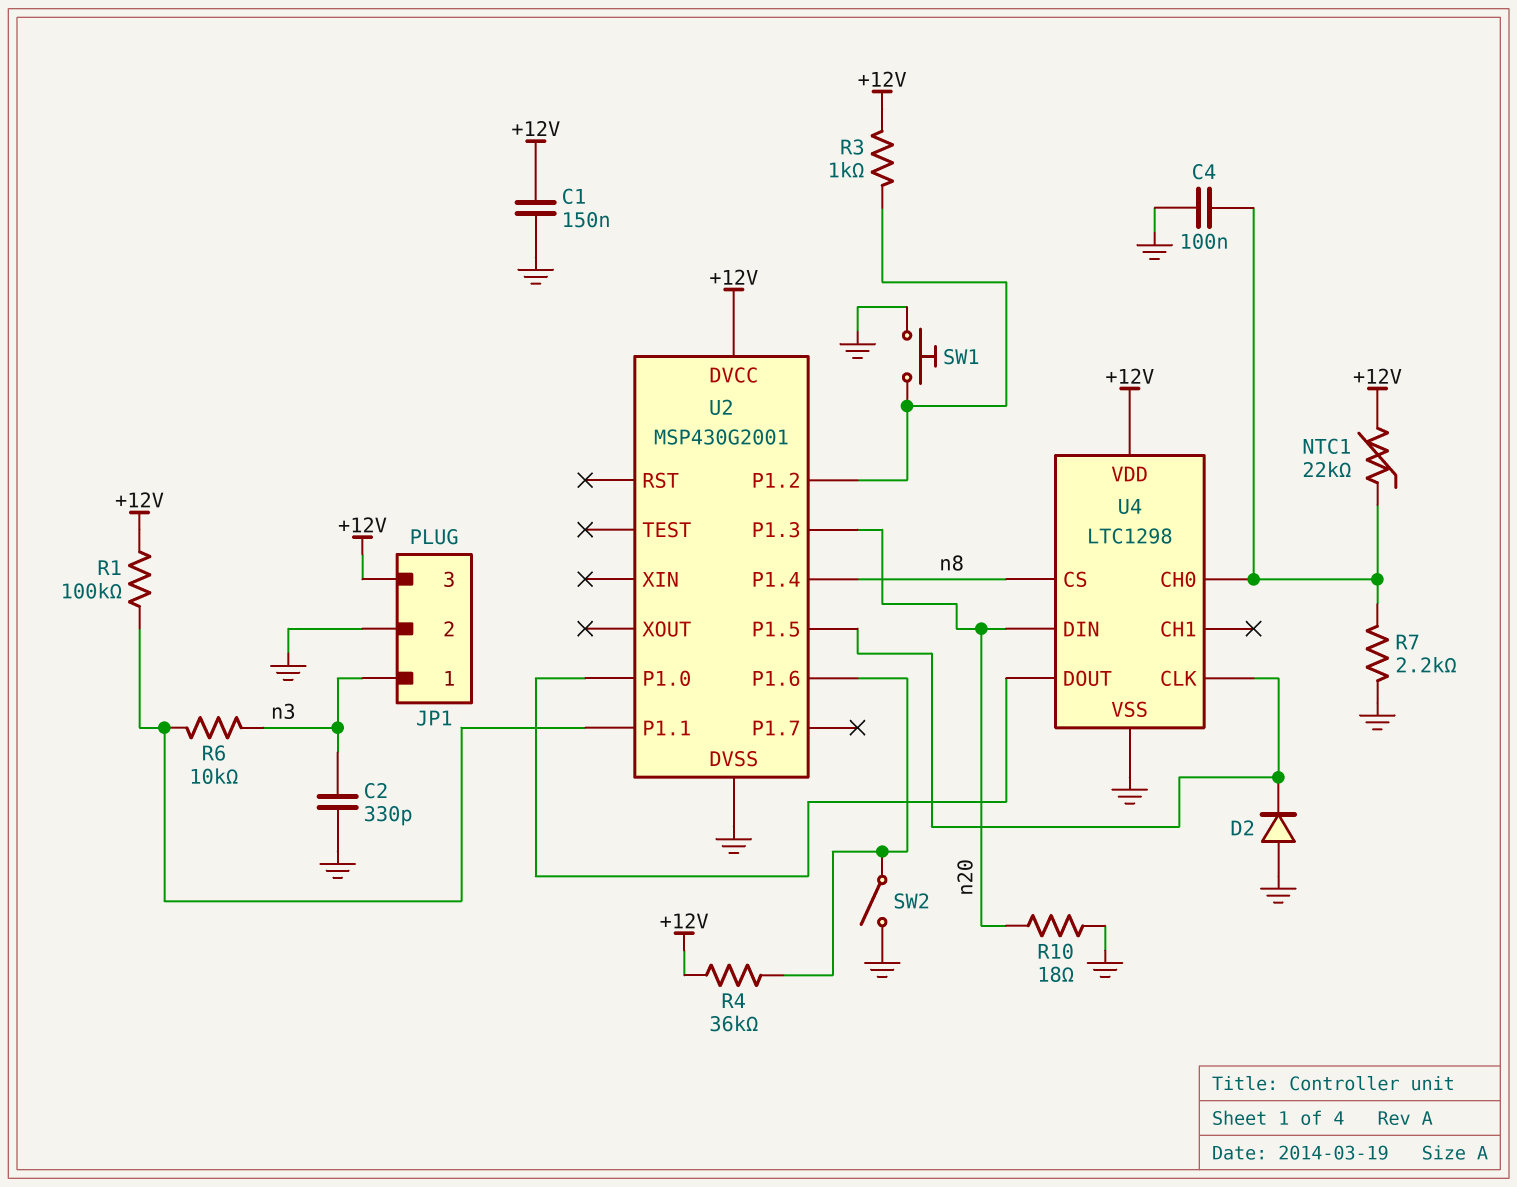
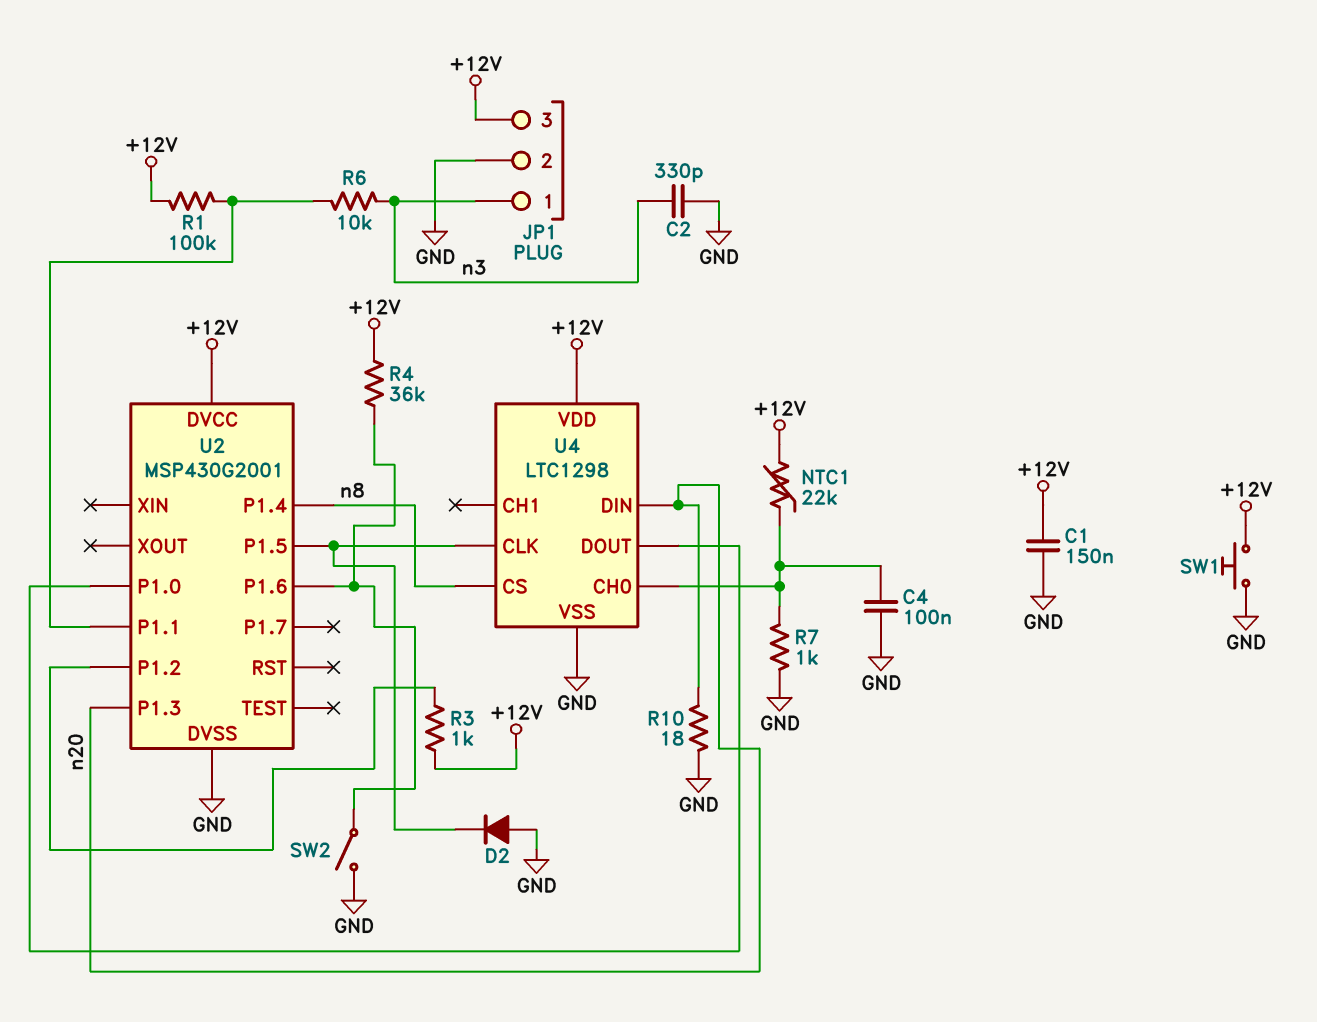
R7: 2.2k (GND, U4/CH0) -> 1k (GND, U4/CH0)
SW1: button (GND, U2/P1.2) -> button (+12V, GND)

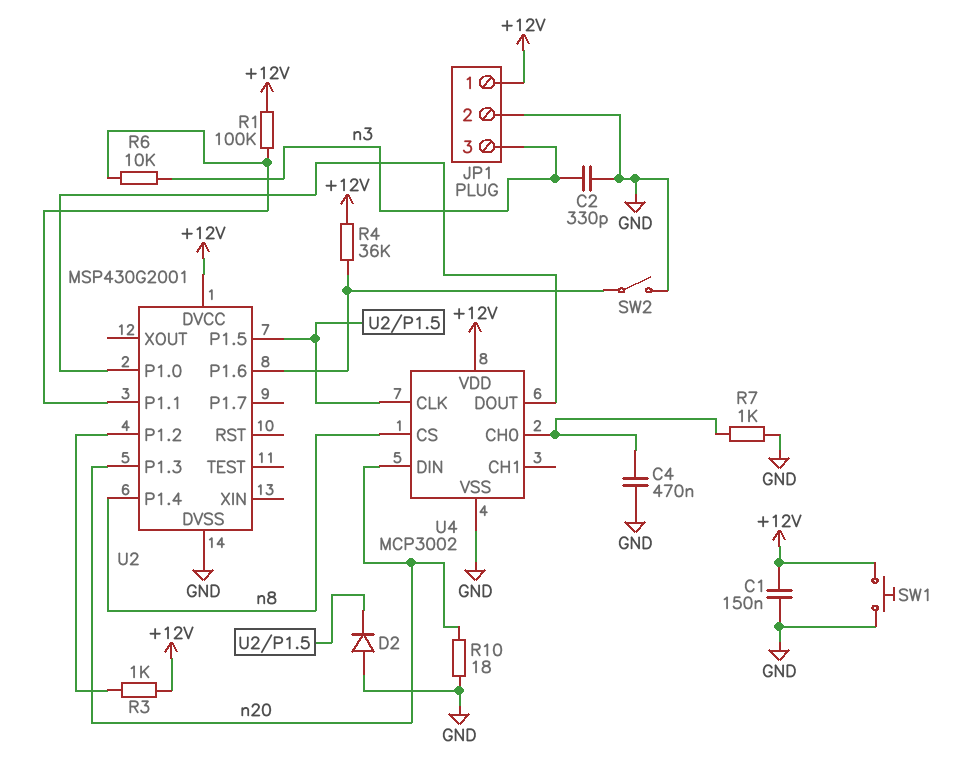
C4: 100nF (GND, U4/CH0) -> 470nF (GND, U4/CH0)
JP1 pin 1: n3 -> +12V
JP1 pin 3: +12V -> n3
NTC1: 22k (+12V, U4/CH0) -> none
U4: LTC1298 -> MCP3002

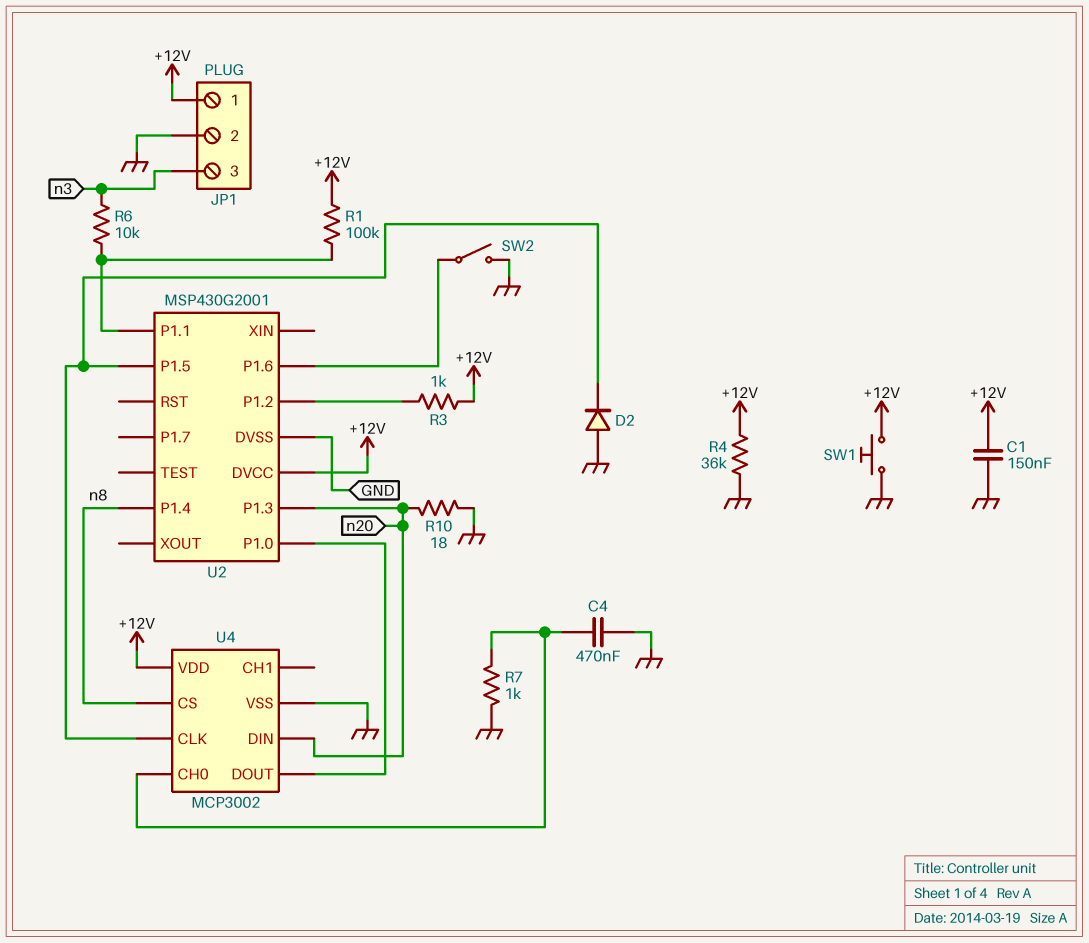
C2: 330pF (GND, n3) -> none
R4: 36k (+12V, U2/P1.6) -> 36k (+12V, GND)

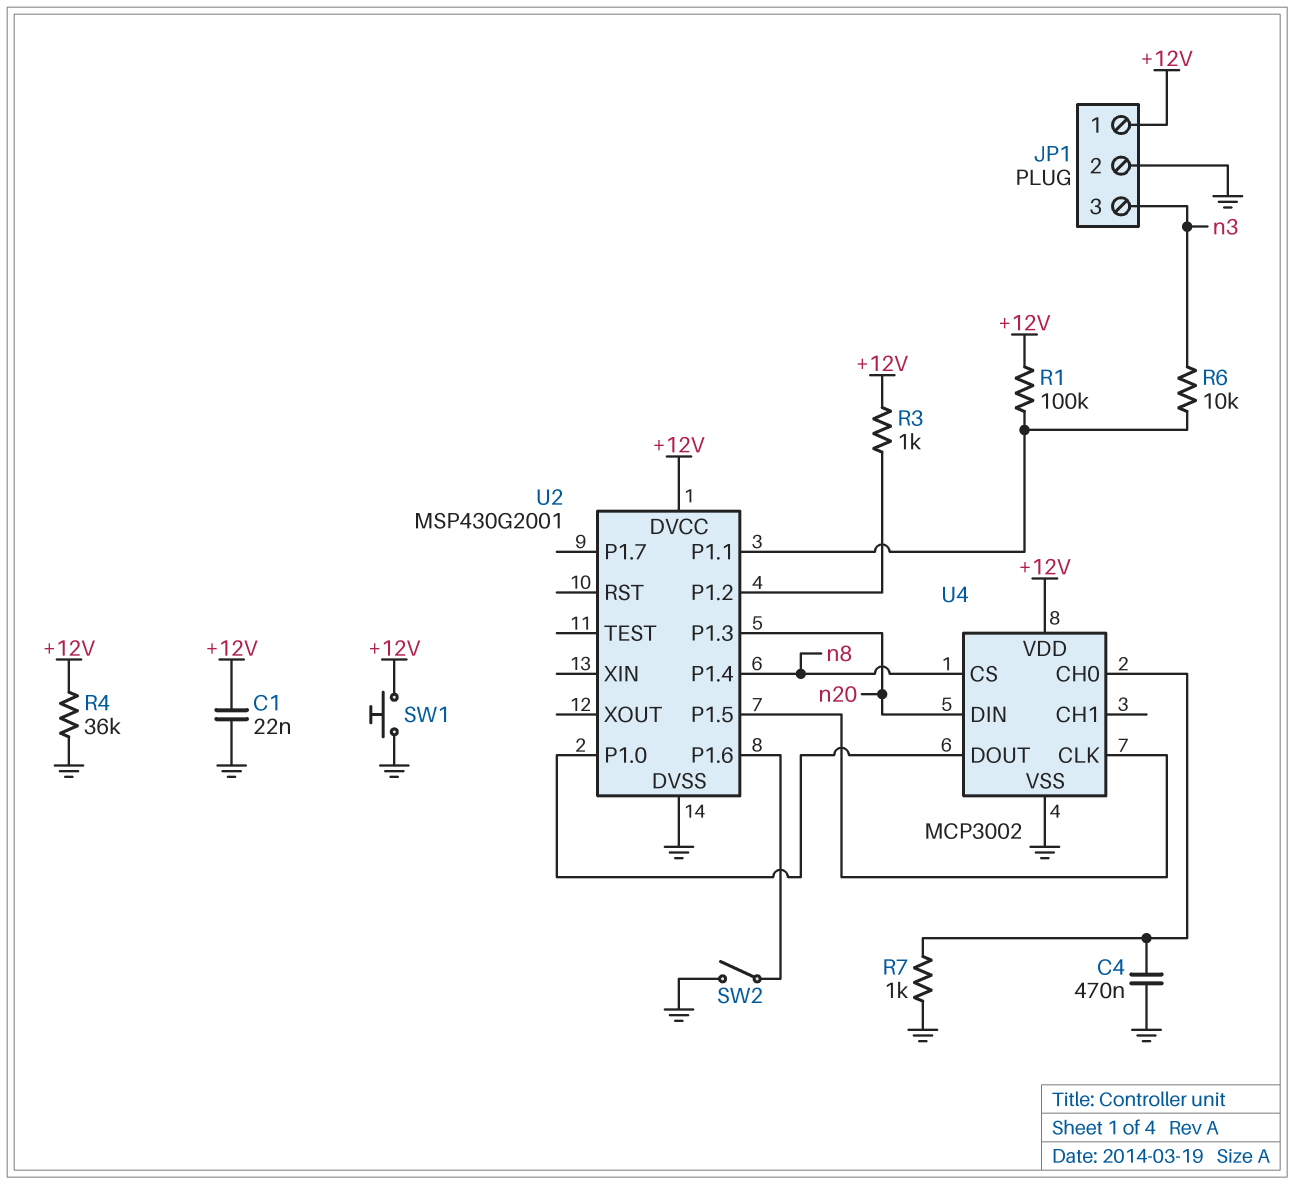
C1: 150nF (+12V, GND) -> 22nF (+12V, GND)
D2: diode (A GND, K U2/P1.5) -> none
R10: 18 (GND, n20) -> none

